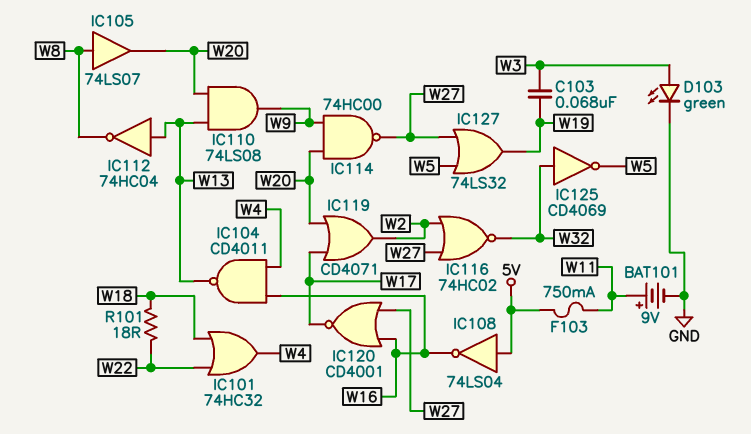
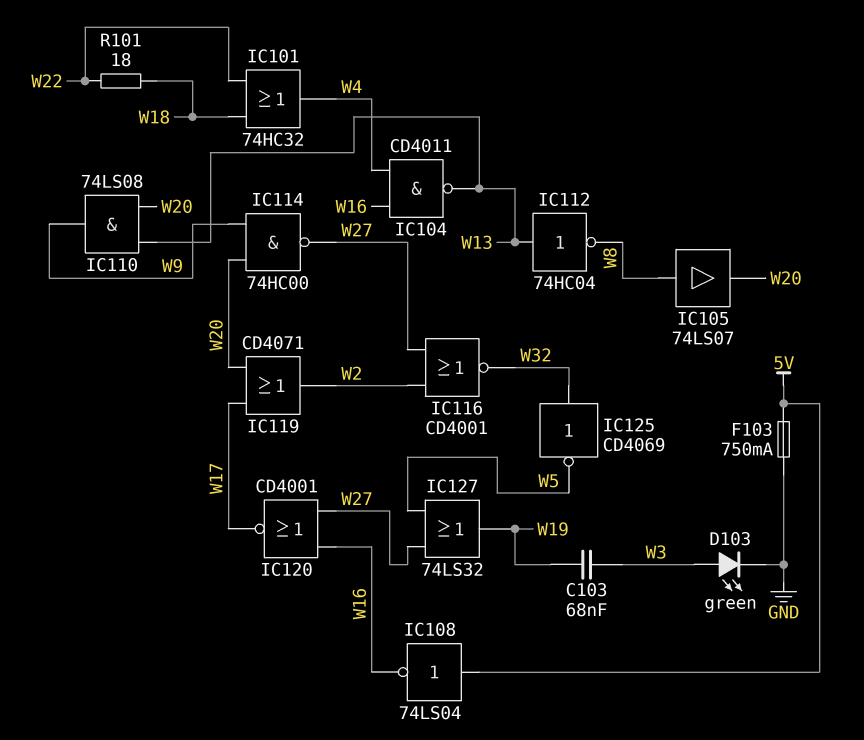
BAT101: 9V (plus W11, minus GND) -> none
F103: 750mA (5V, W11) -> 750mA (5V, GND)
IC116: NOR 74HC02 (in W2, in W27, out W32) -> NOR CD4001 (in W2, in W27, out W32)

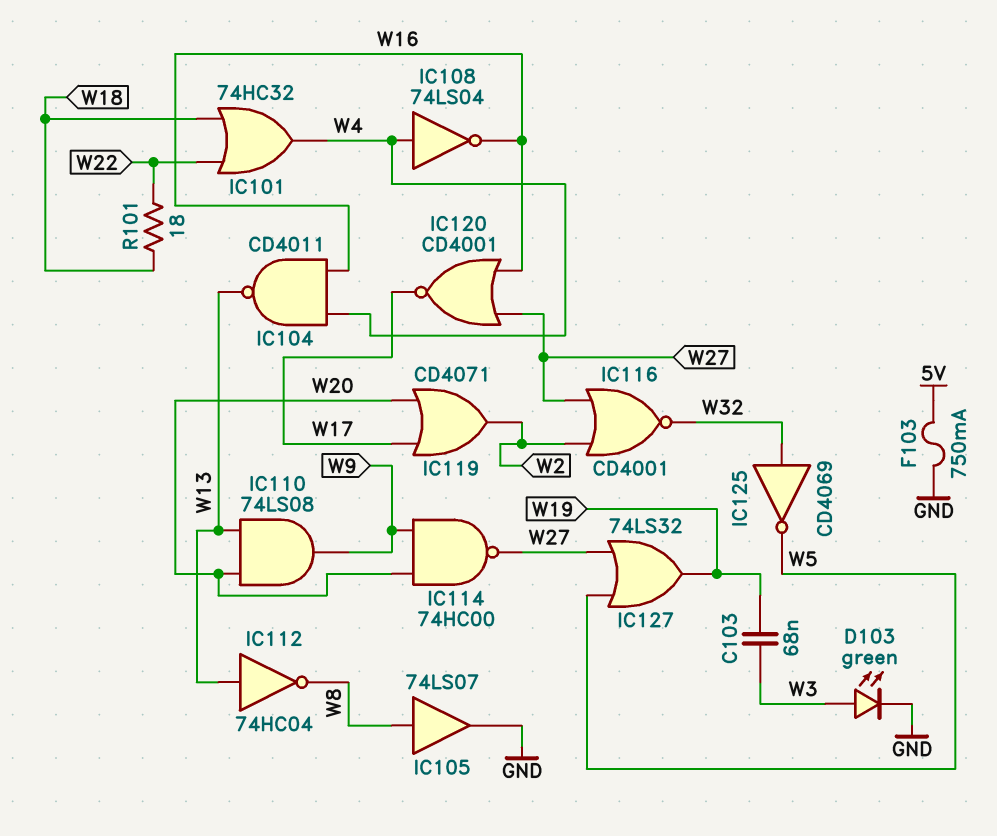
IC105: buffer 74LS07 (in W8, out W20) -> buffer 74LS07 (in W8, out GND)
IC108: NOT 74LS04 (in 5V, out W16) -> NOT 74LS04 (in W4, out W16)

